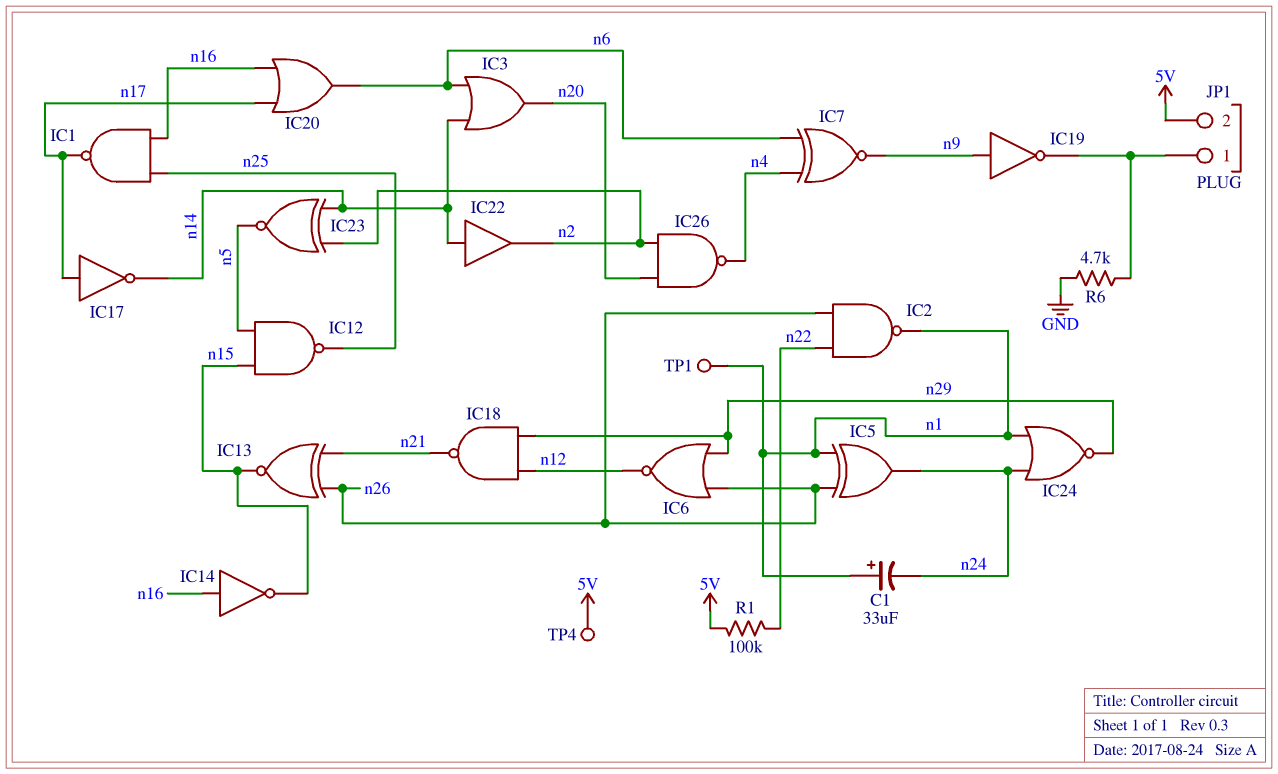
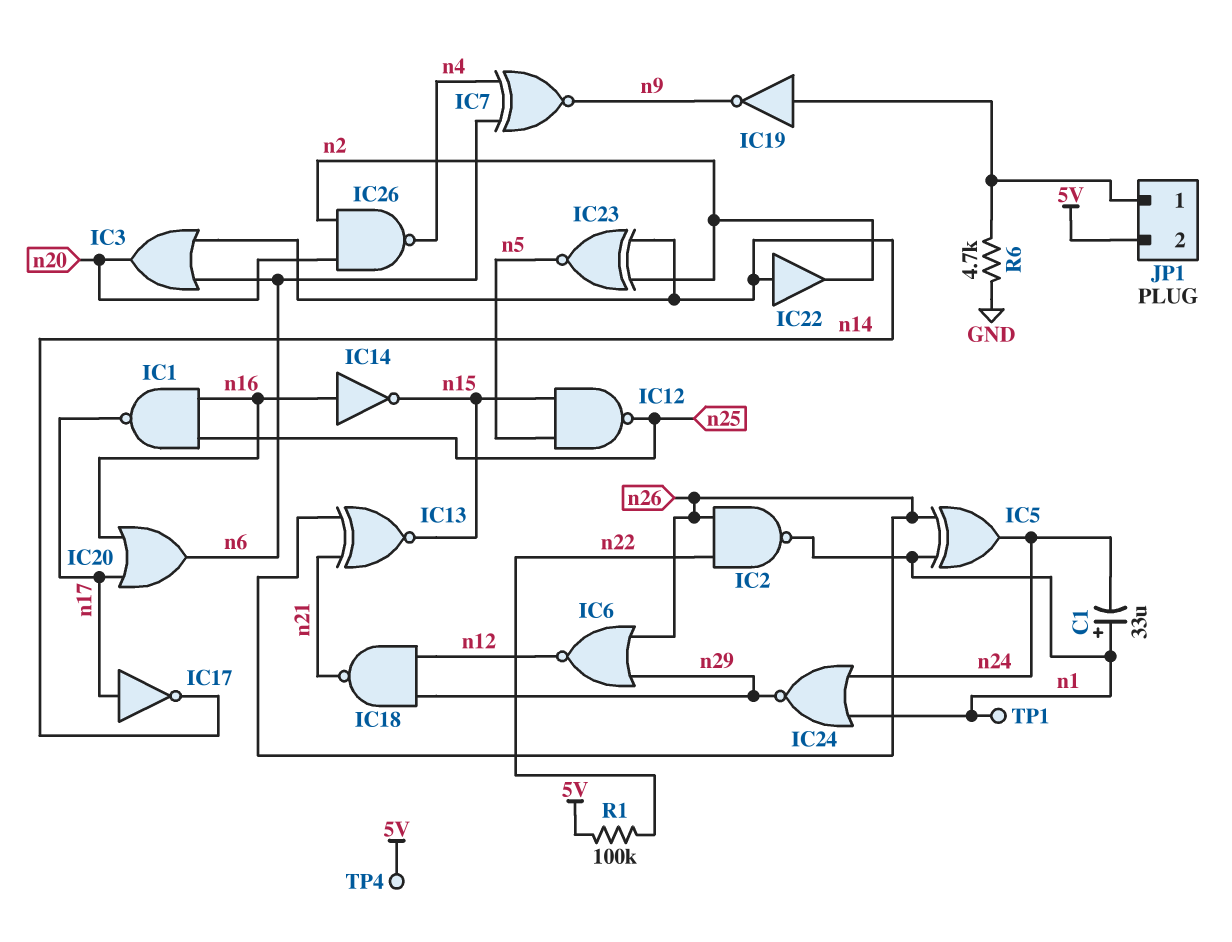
IC19: NOT (in n9, out JP1/1) -> NOT (in JP1/1, out n9)

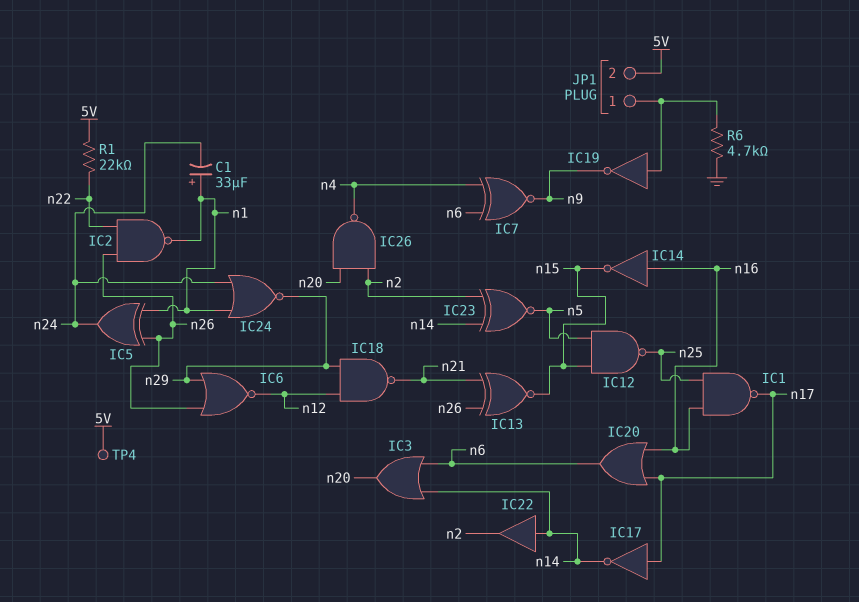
R1: 100k (5V, n22) -> 22k (5V, n22)
TP1: test point (n1) -> none

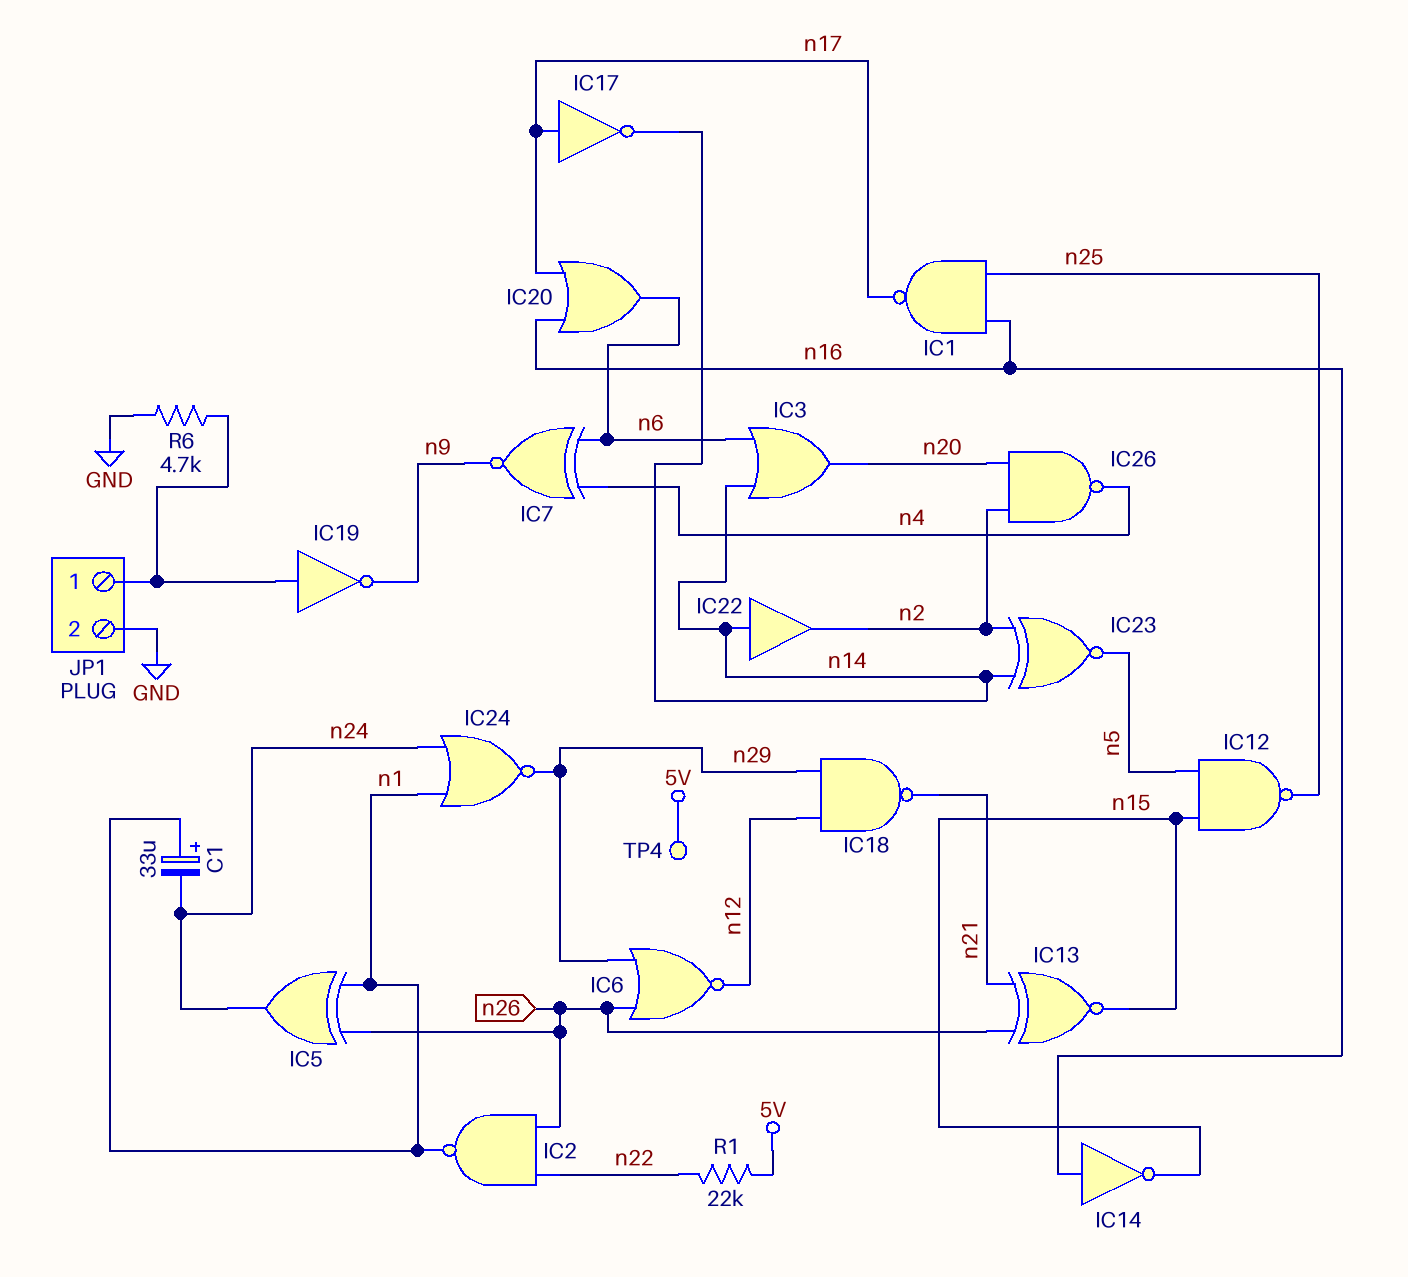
JP1 pin 2: 5V -> GND

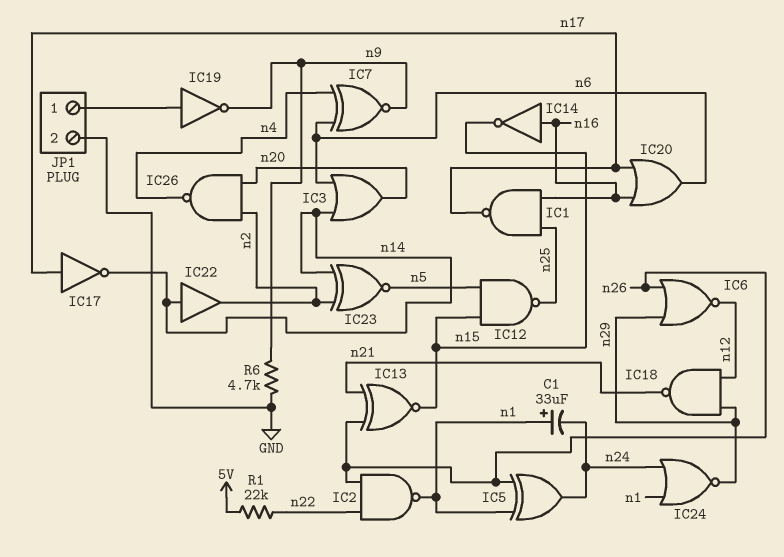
R6: 4.7k (GND, JP1/1) -> 4.7k (GND, n9)
TP4: test point (5V) -> none

